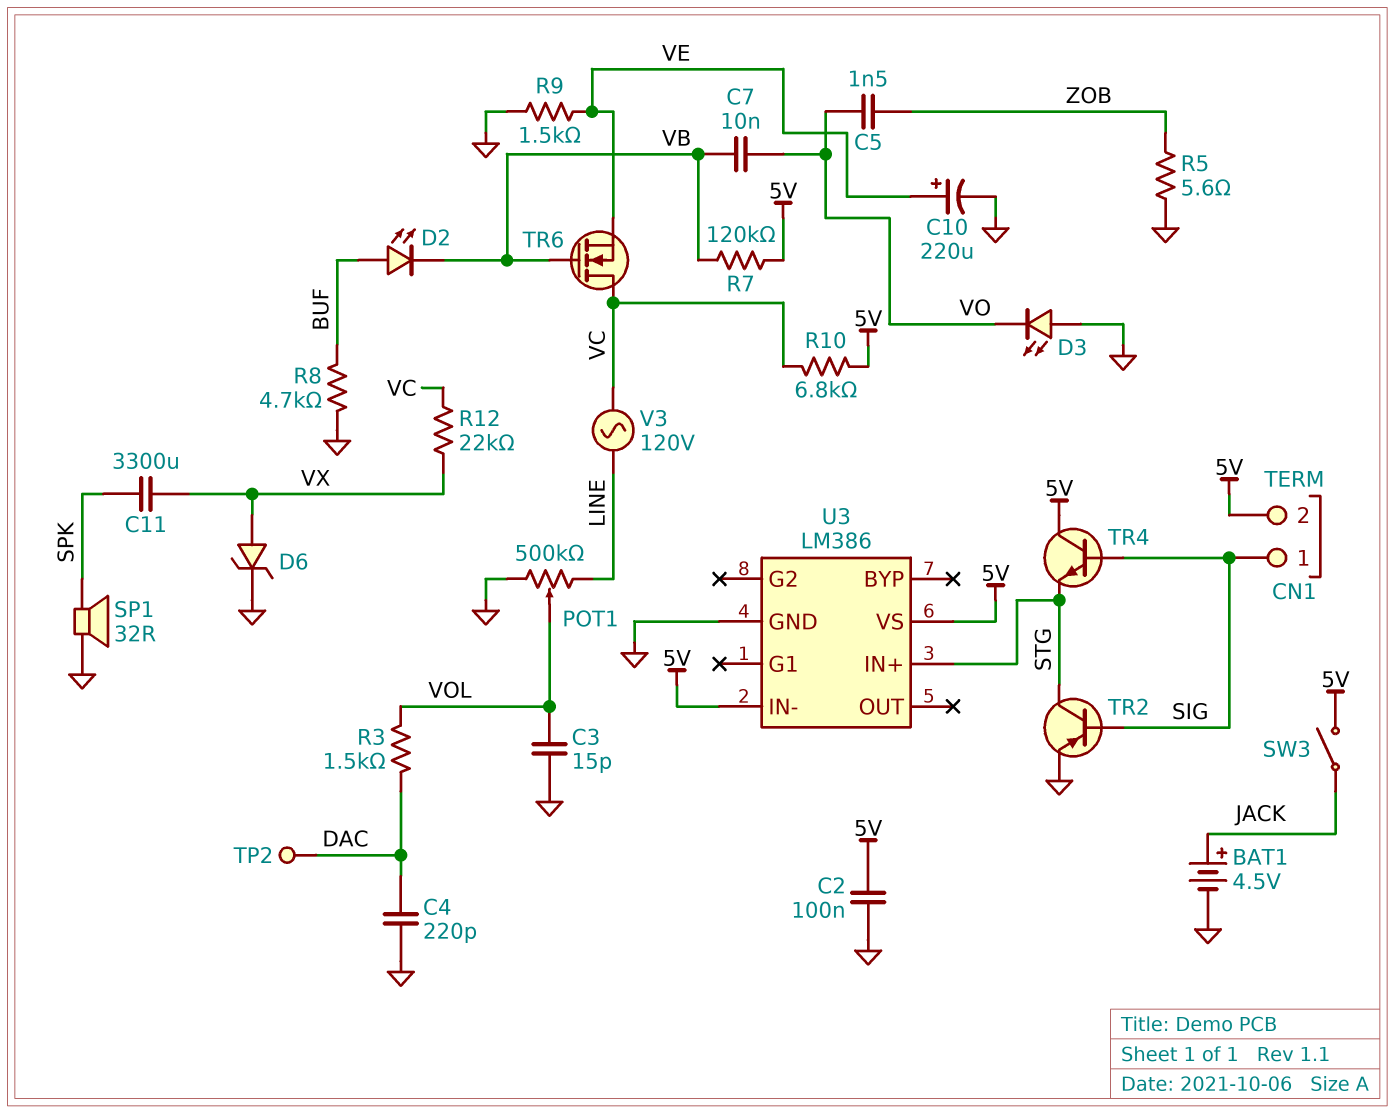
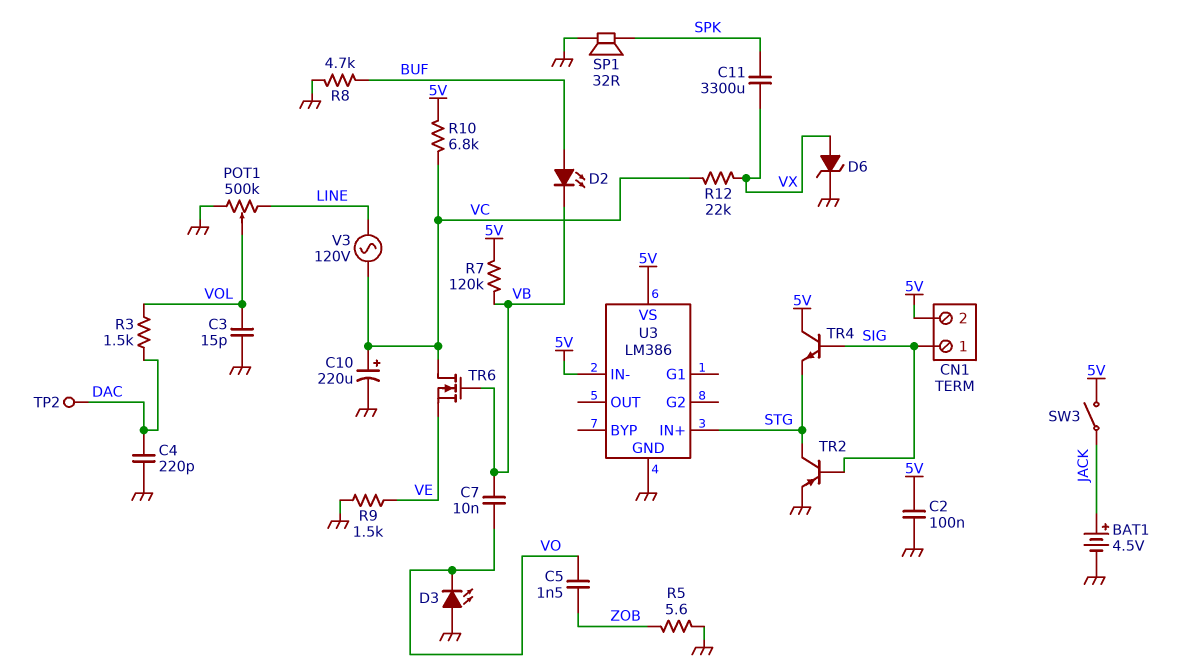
C10: 220uF (plus VE, minus GND) -> 220uF (plus VC, minus GND)

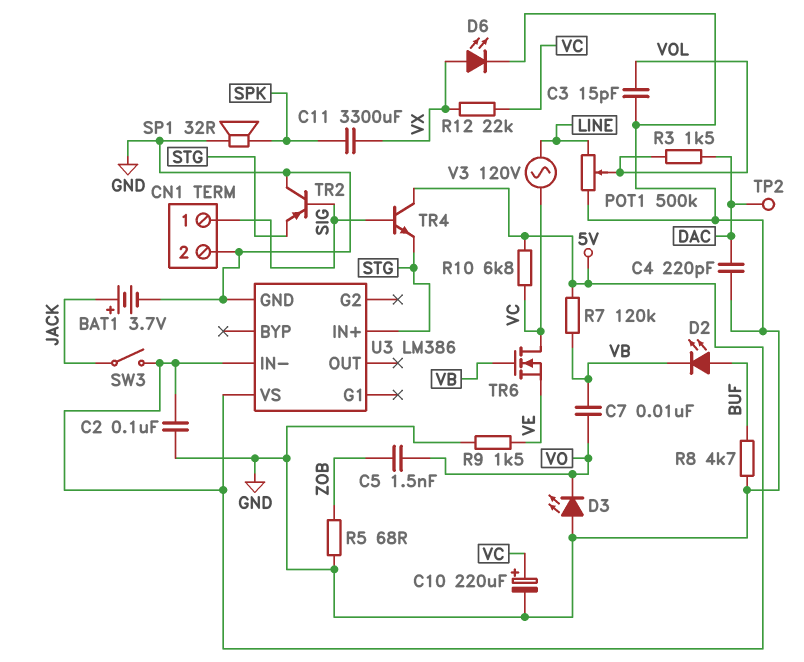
BAT1: 4.5V (plus JACK, minus GND) -> 3.7V (plus JACK, minus GND)
CN1 pin 2: 5V -> GND
D6: zener (A VX, K GND) -> LED (A VX, K GND)
R5: 5.6 (GND, ZOB) -> 68 (GND, ZOB)
TR2: PNP (B SIG, C STG, E GND) -> PNP (B SIG, C GND, E STG)

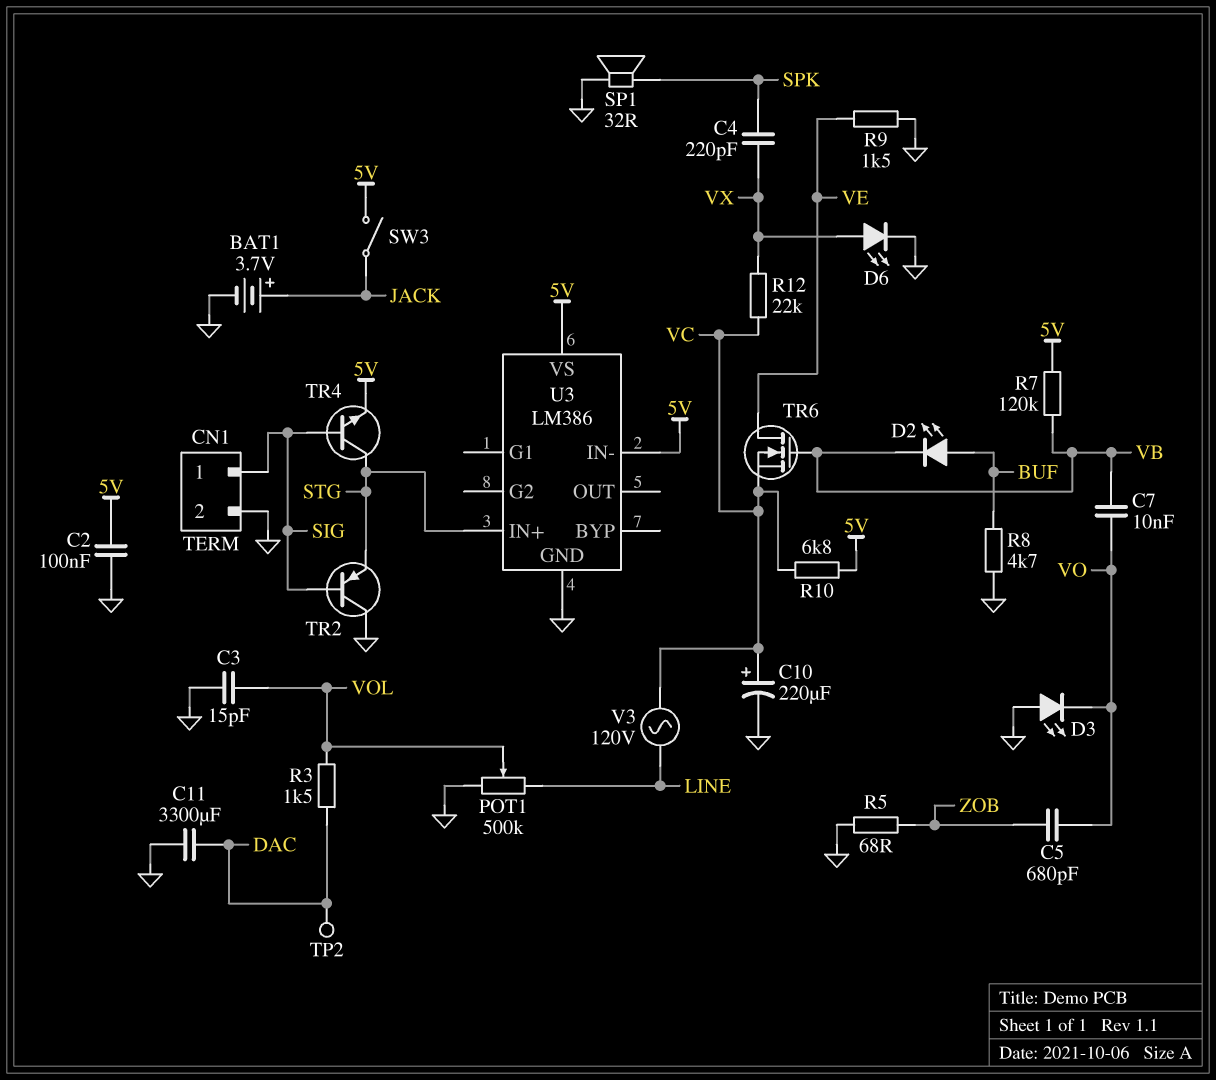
C4: 220pF (DAC, GND) -> 220pF (SPK, VX)
C5: 1.5nF (VO, ZOB) -> 680pF (VO, ZOB)
C11: 3300uF (SPK, VX) -> 3300uF (DAC, GND)
TR4: NPN (B SIG, C 5V, E STG) -> NPN (B SIG, C STG, E 5V)
TR6: NMOS (G VB, D VC, S VE) -> NMOS (G VB, D VE, S VC)

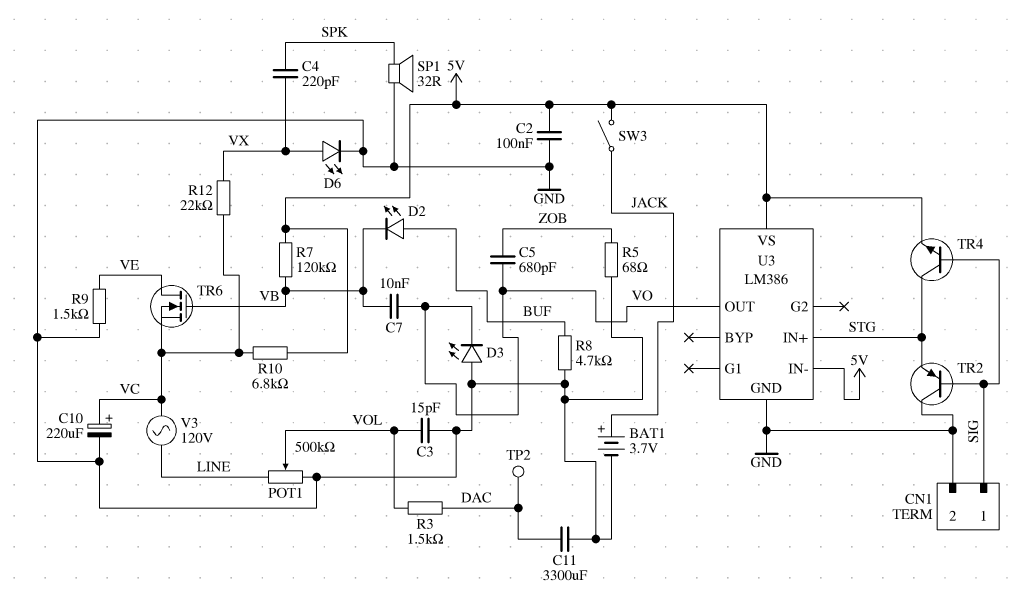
U3 pin OUT: none -> VO

